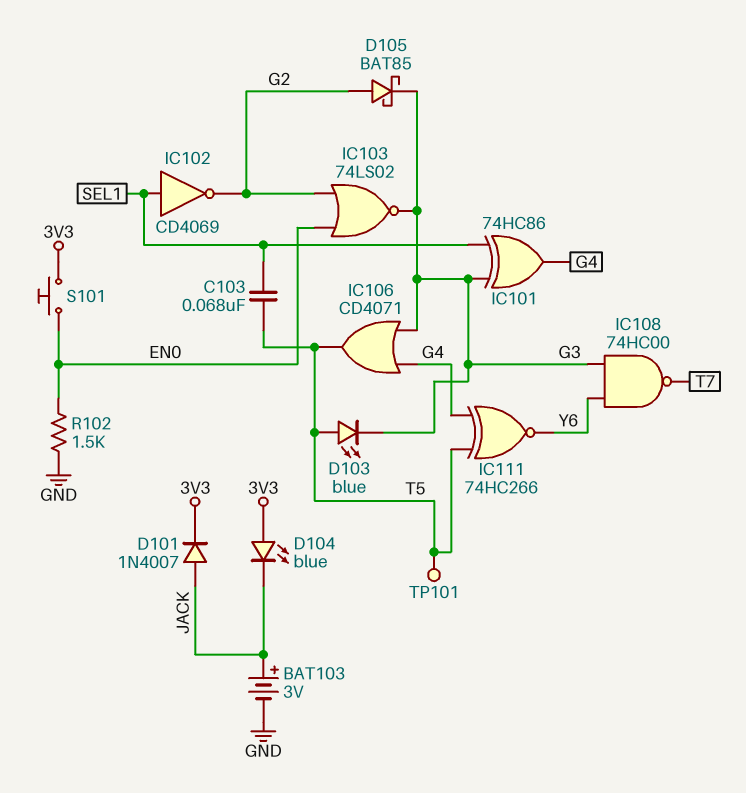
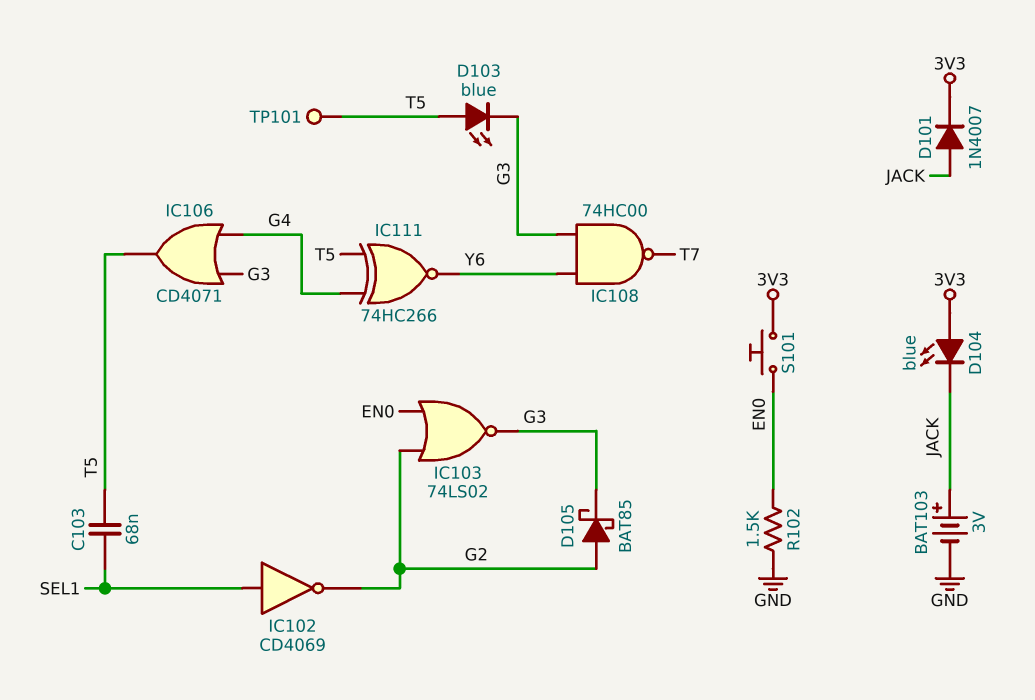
IC101: XOR 74HC86 (in G3, in SEL1, out G4) -> none

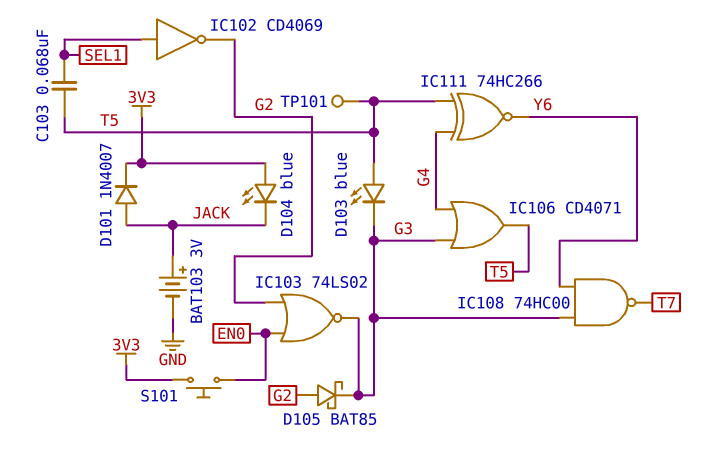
R102: 1.5k (EN0, GND) -> none

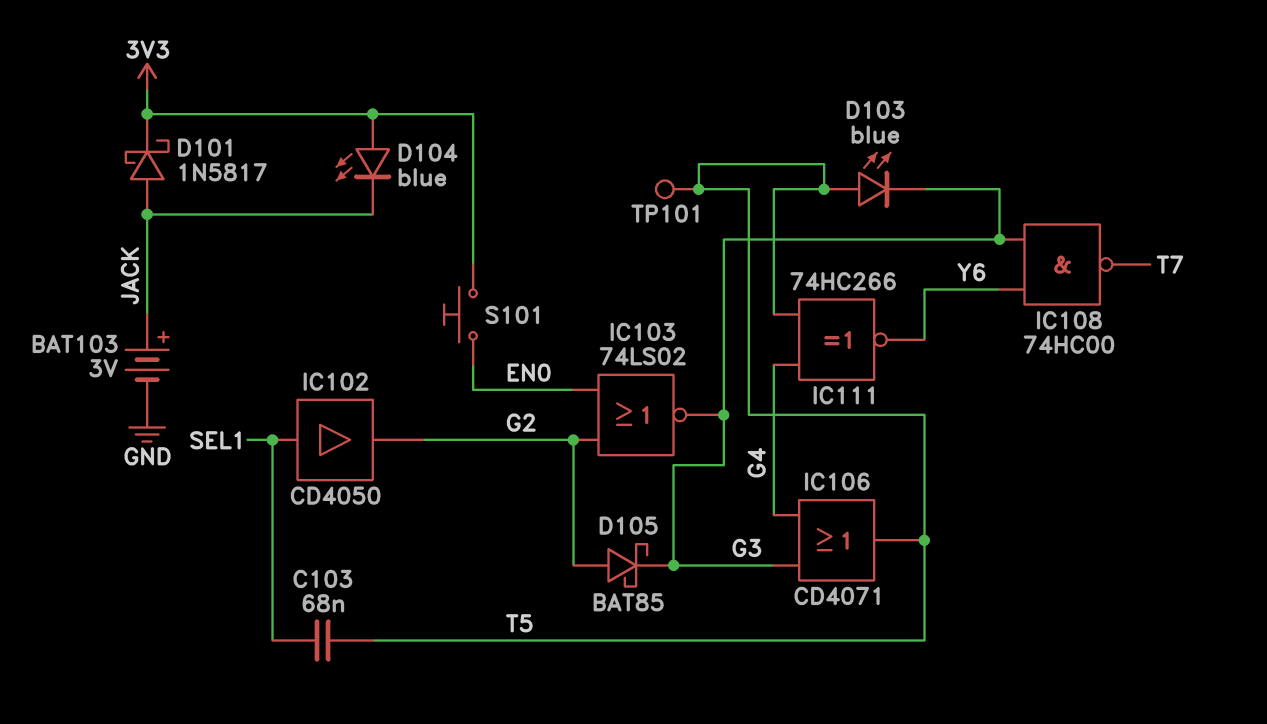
D101: diode 1N4007 (A JACK, K 3V3) -> schottky 1N5817 (A JACK, K 3V3)
IC102: NOT CD4069 (in SEL1, out G2) -> buffer CD4050 (in SEL1, out G2)

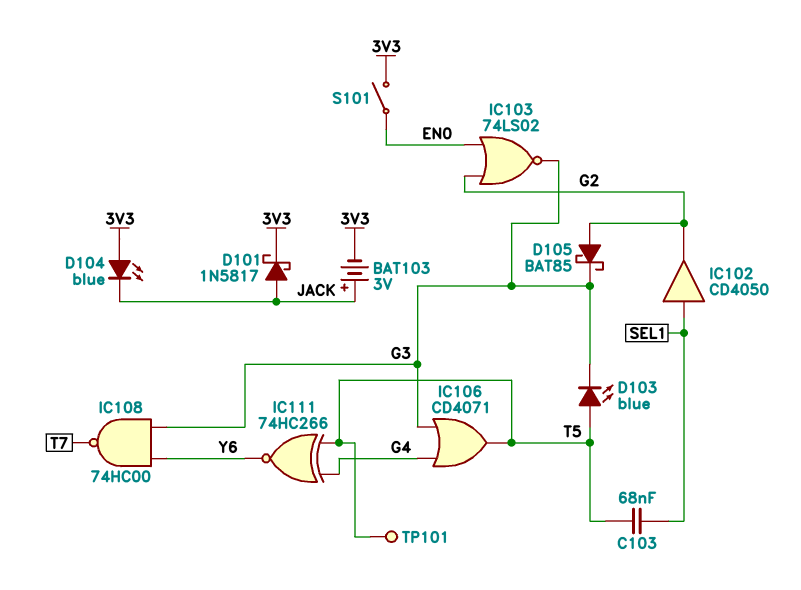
BAT103: 3V (plus JACK, minus GND) -> 3V (plus JACK, minus 3V3)
S101: button (3V3, EN0) -> switch (3V3, EN0)

